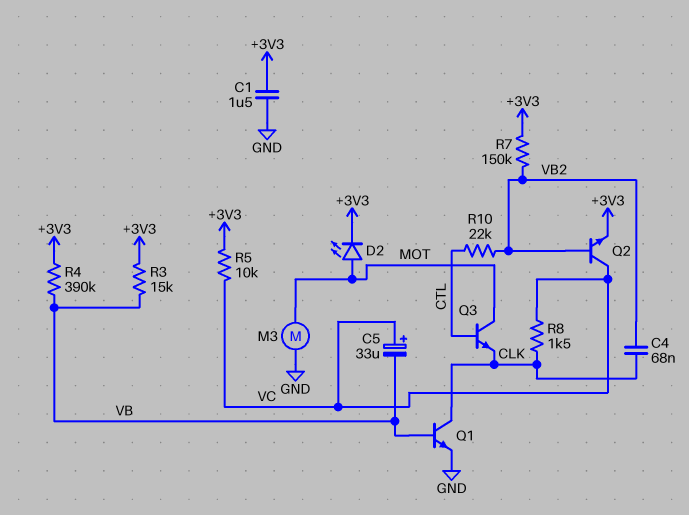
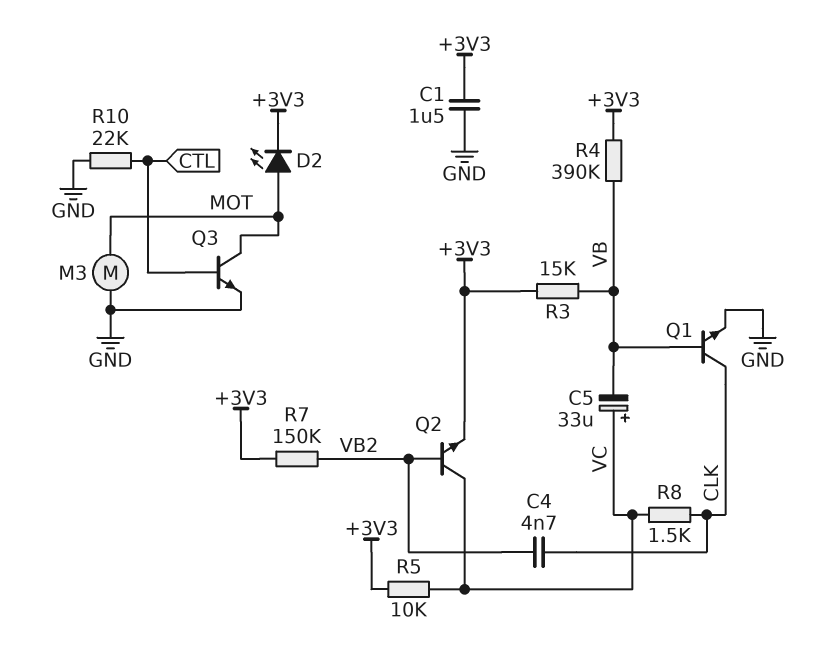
C4: 68nF (CLK, VB2) -> 4.7nF (CLK, VB2)
Q3: NPN (B CTL, C MOT, E CLK) -> NPN (B CTL, C MOT, E GND)
R10: 22k (CTL, VB2) -> 22k (CTL, GND)

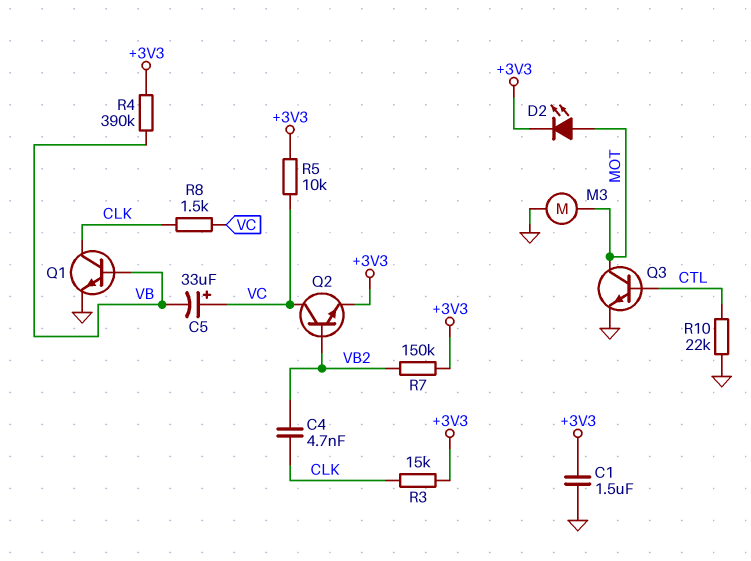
R3: 15k (+3V3, VB) -> 15k (+3V3, CLK)

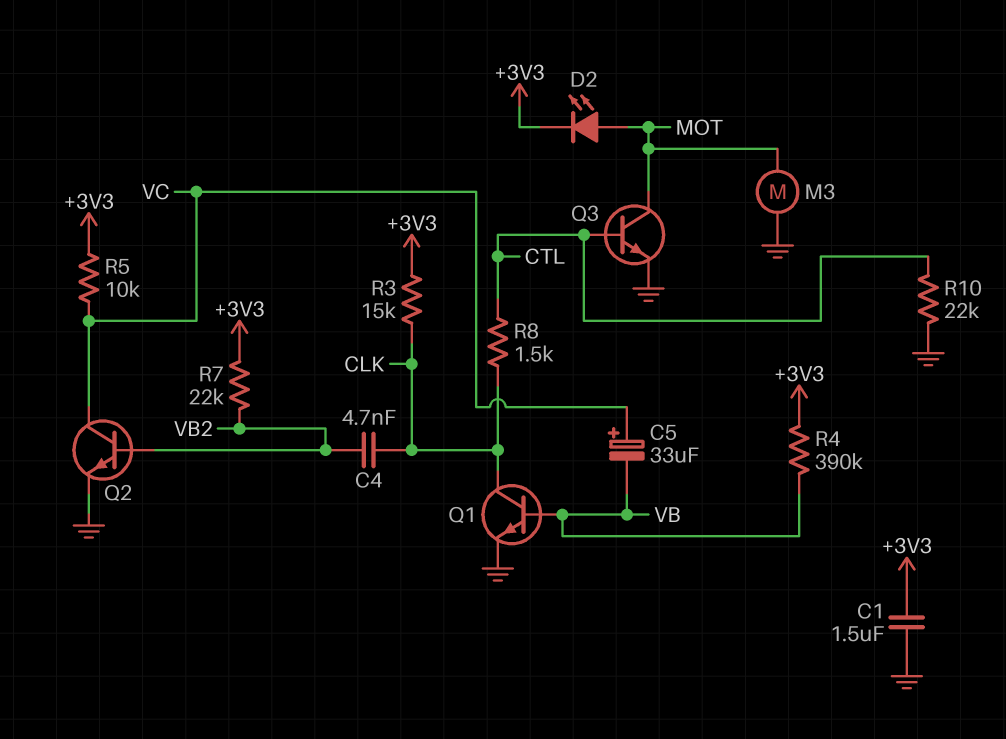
Q2: NPN (B VB2, C VC, E +3V3) -> NPN (B VB2, C VC, E GND)
R7: 150k (+3V3, VB2) -> 22k (+3V3, VB2)
R8: 1.5k (CLK, VC) -> 1.5k (CLK, CTL)

